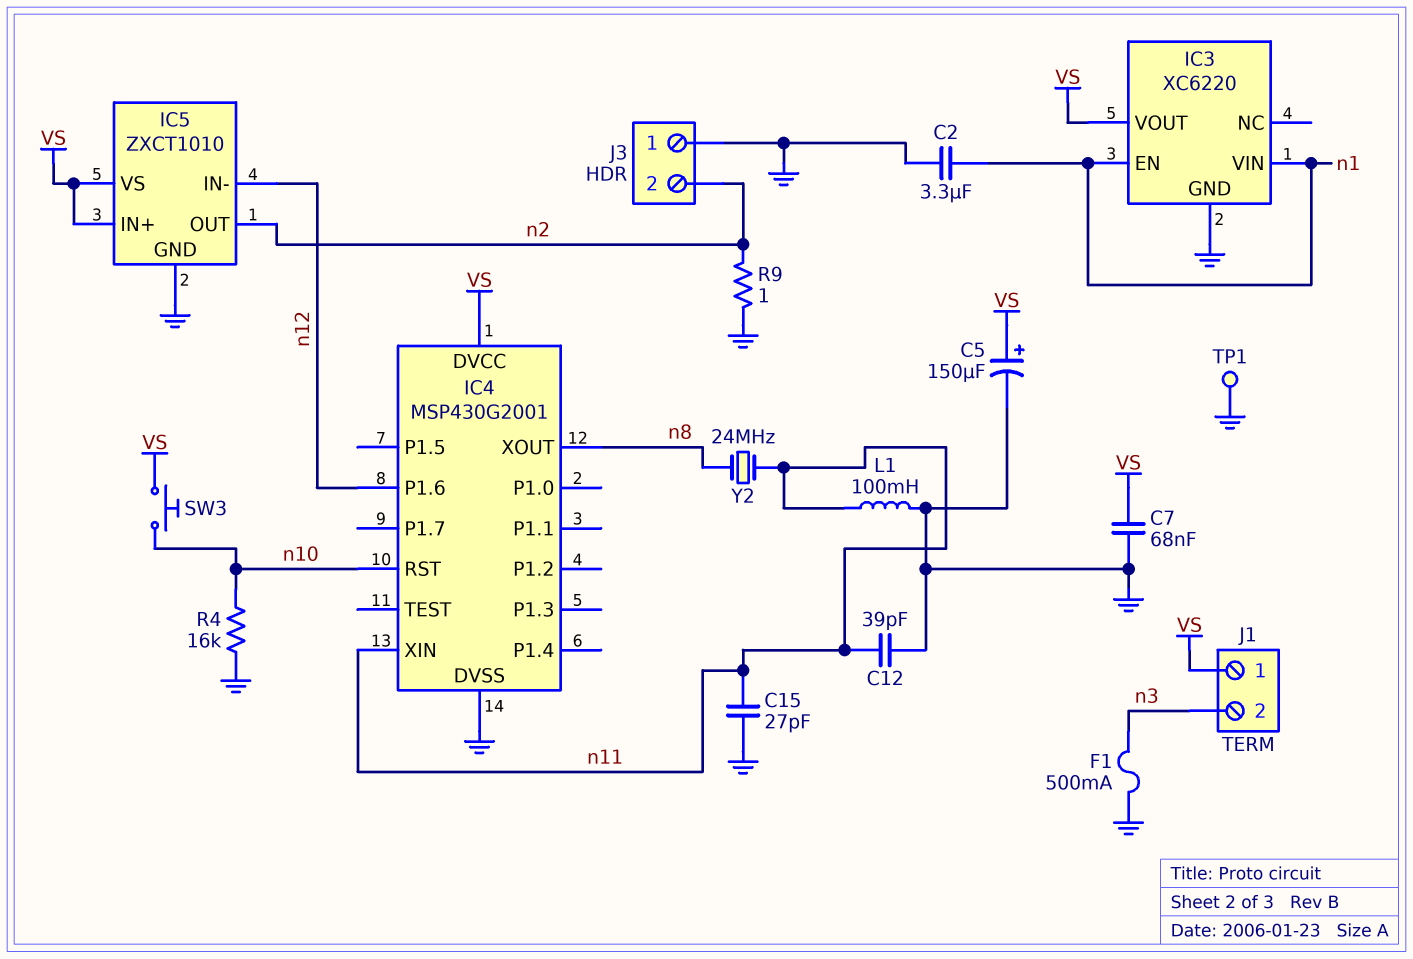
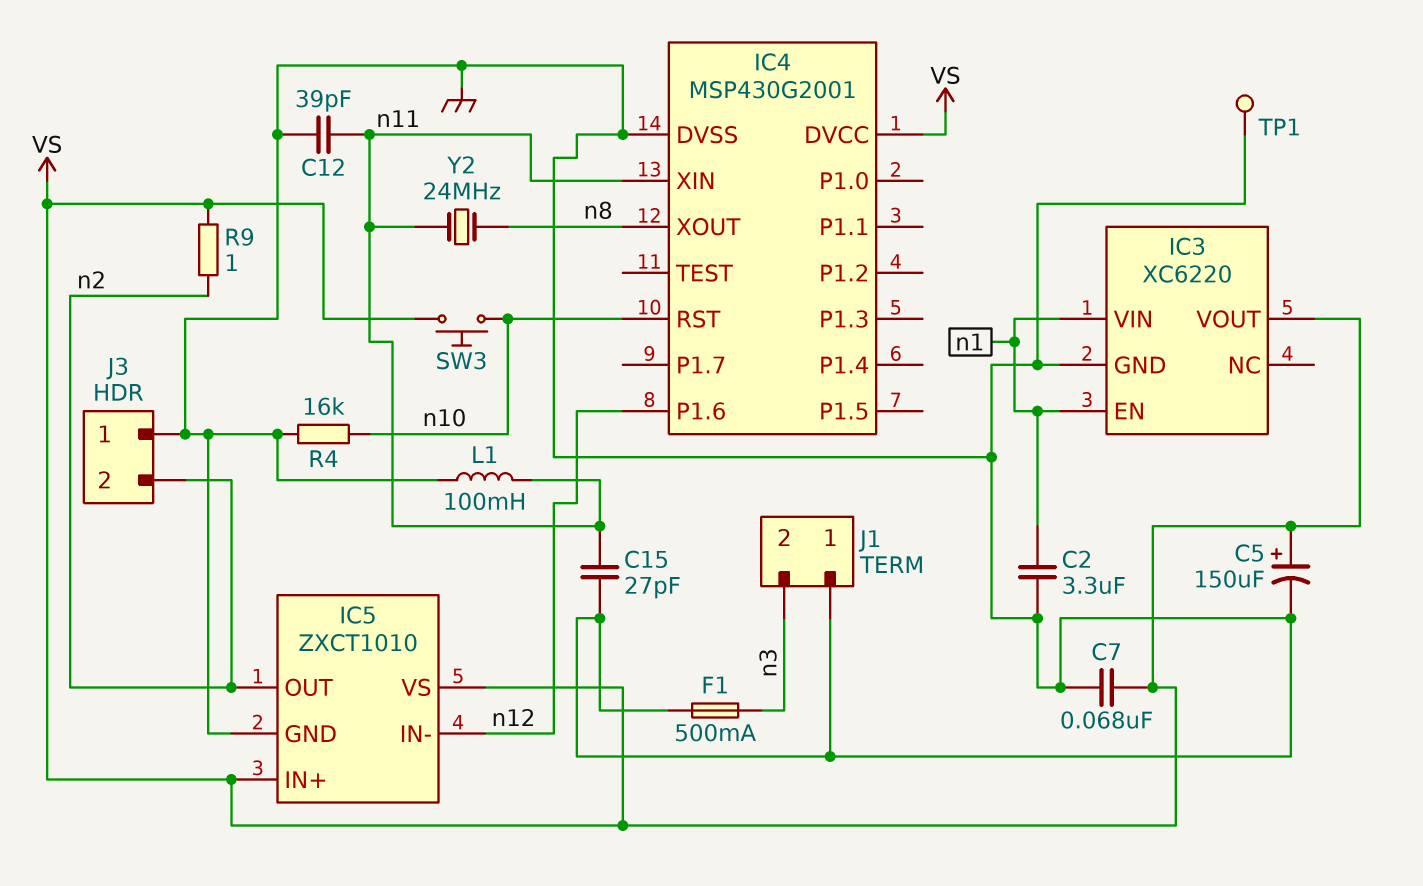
J1 pin 1: VS -> GND
R9: 1 (GND, n2) -> 1 (VS, n2)

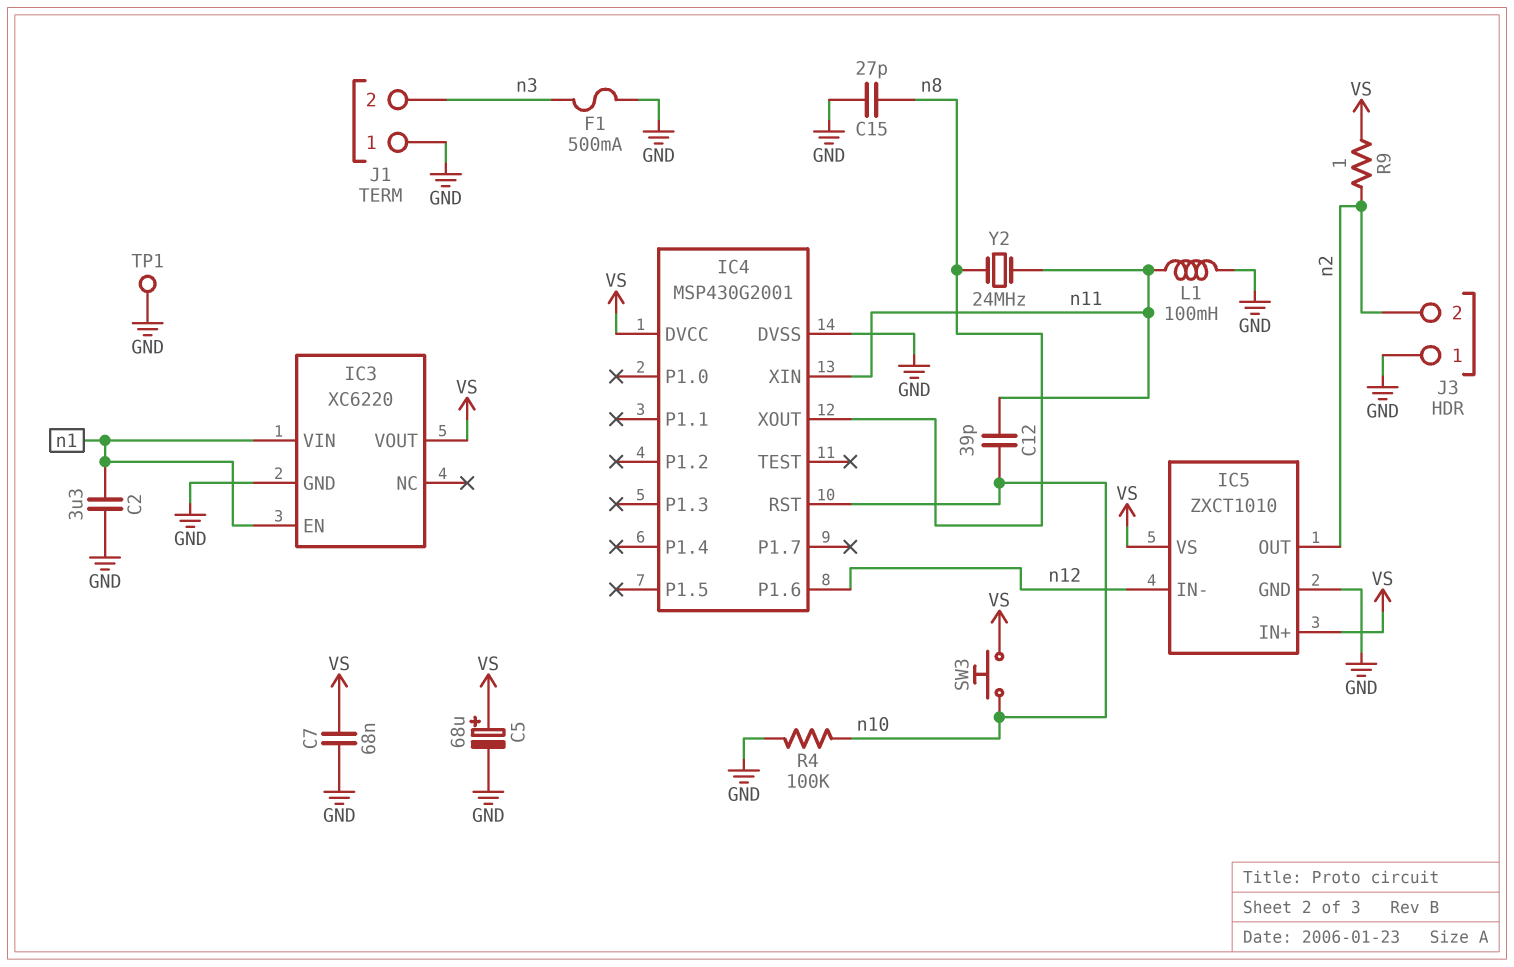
C5: 150uF (plus VS, minus GND) -> 68uF (plus VS, minus GND)
C12: 39pF (GND, n11) -> 39pF (n10, n11)
C15: 27pF (GND, n11) -> 27pF (GND, n8)
R4: 16k (GND, n10) -> 100k (GND, n10)

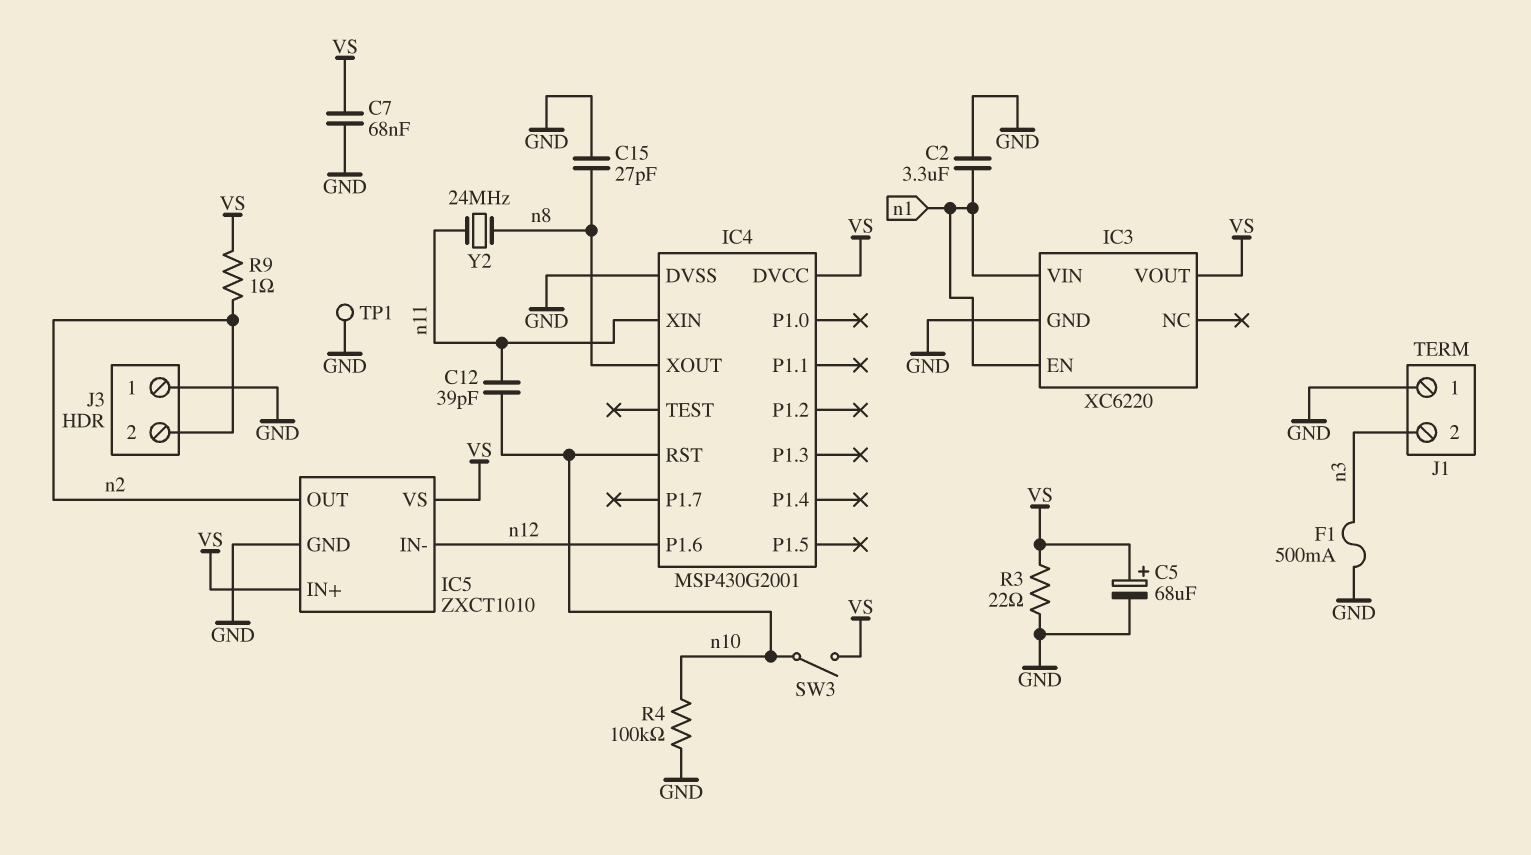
L1: 100mH (GND, n11) -> none
R3: none -> 22 (GND, VS)
SW3: button (VS, n10) -> switch (VS, n10)

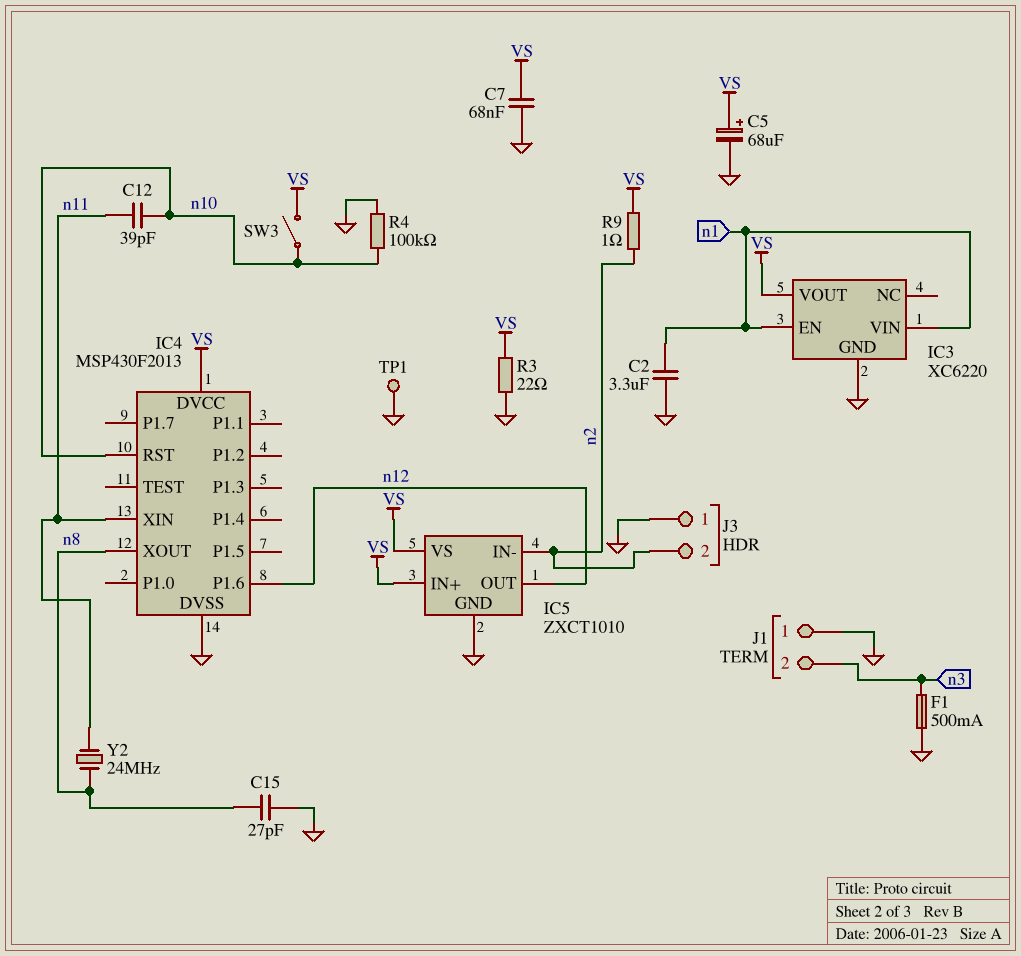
IC4: MSP430G2001 -> MSP430F2013
IC5 pin IN-: n12 -> n2
IC5 pin OUT: n2 -> n12

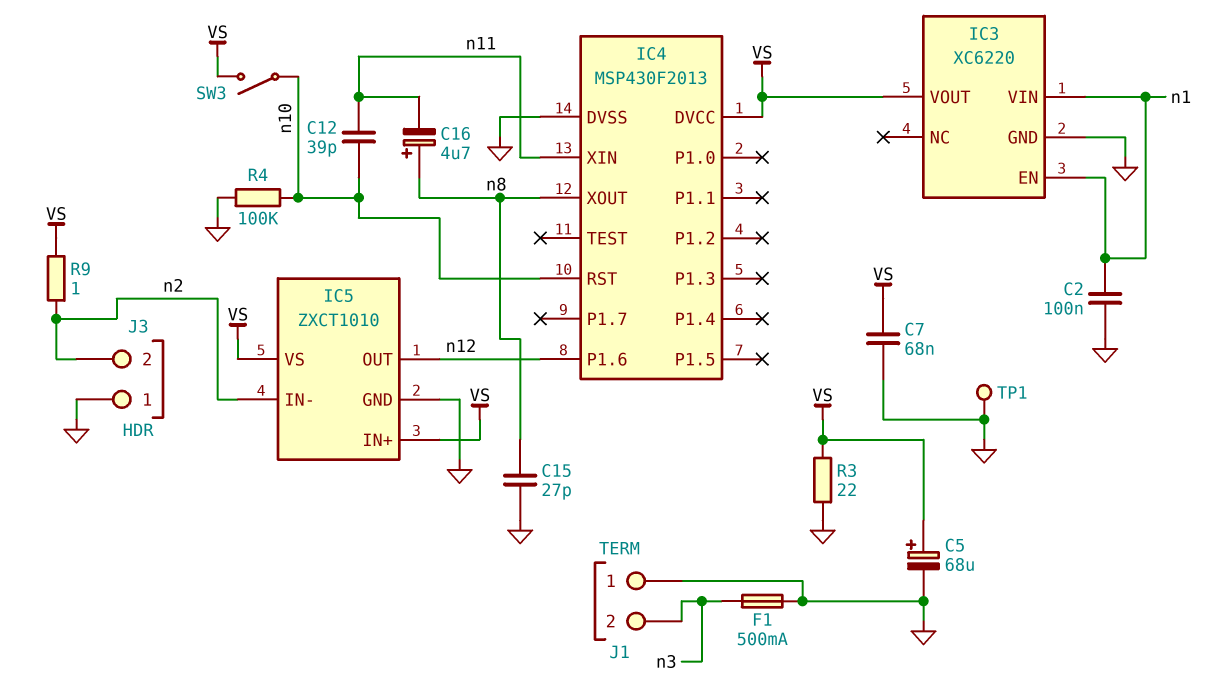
C2: 3.3uF (GND, n1) -> 100nF (GND, n1)
C16: none -> 4.7uF (plus n8, minus n11)
Y2: 24MHz (n8, n11) -> none

